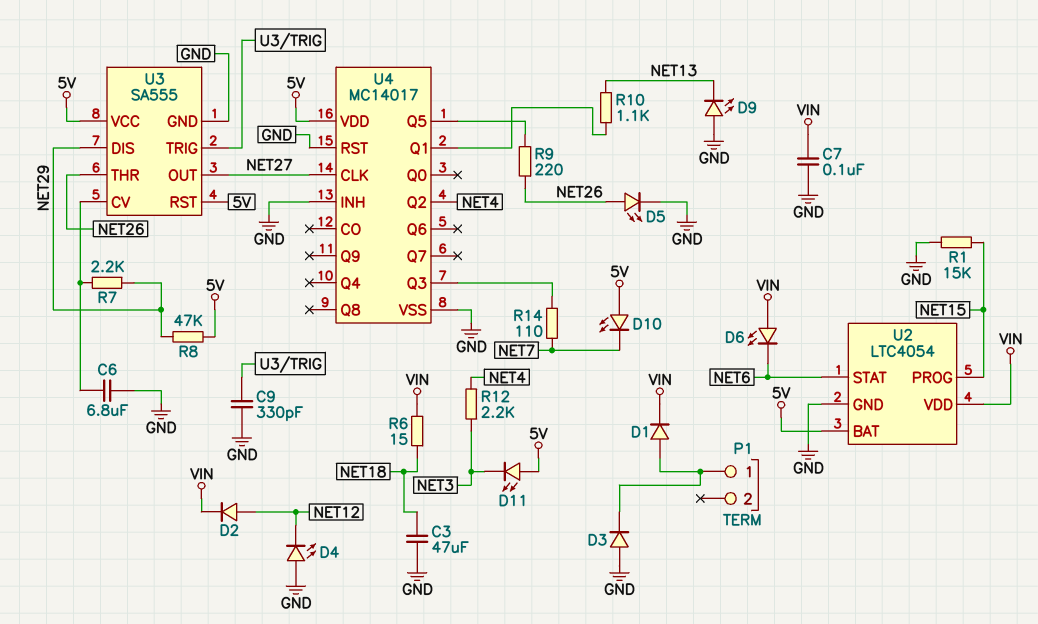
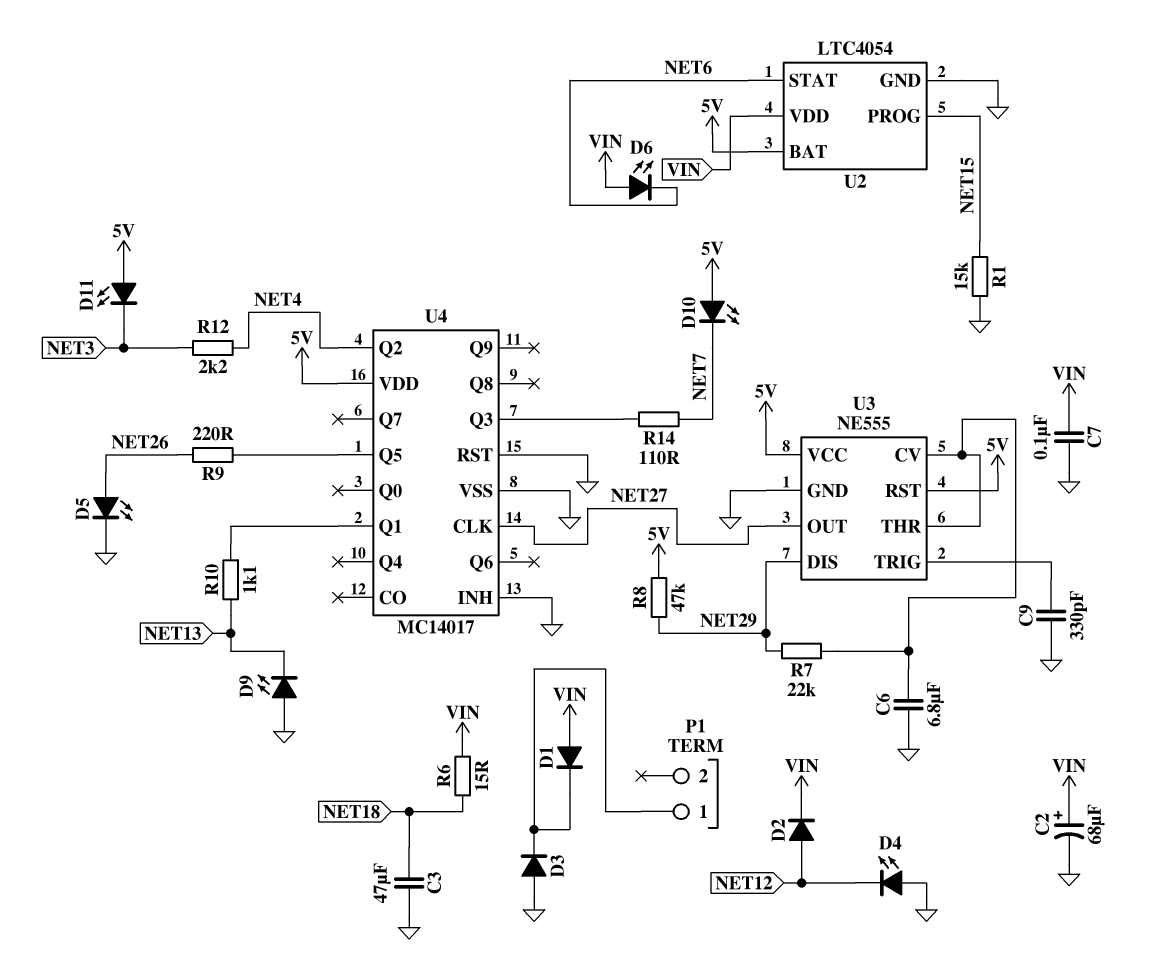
C2: none -> 68uF (plus VIN, minus GND)
D1: diode (A P1/1, K VIN) -> diode (A VIN, K P1/1)
R7: 2.2k (NET29, U3/CV) -> 22k (NET29, U3/CV)
U3: SA555 -> NE555
U3 pin THR: NET26 -> U3/CV

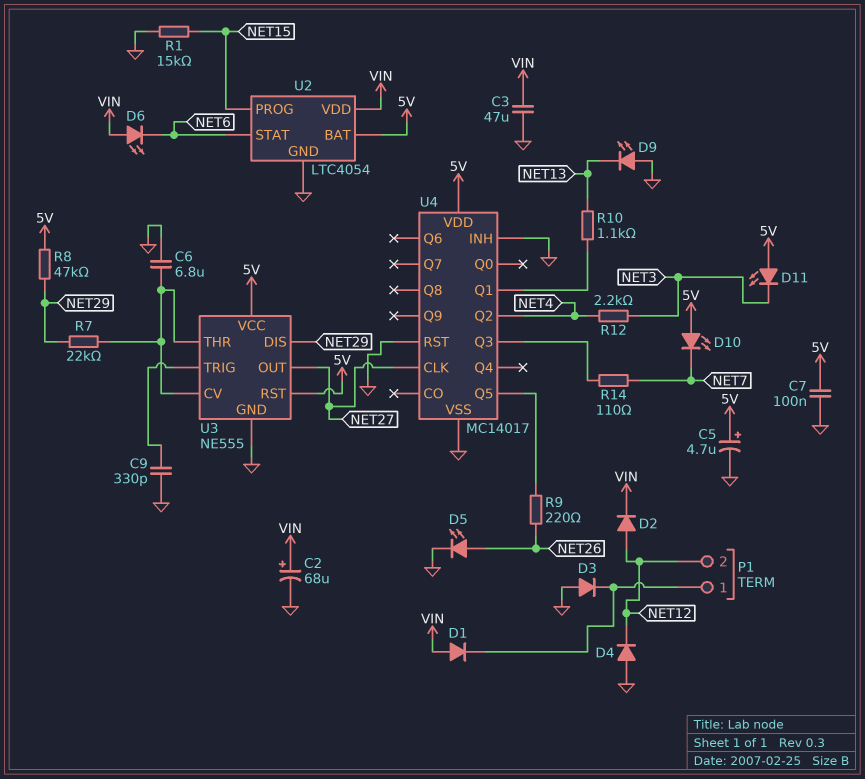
C3: 47uF (GND, NET18) -> 47uF (GND, VIN)
C5: none -> 4.7uF (plus 5V, minus GND)
C7: 100nF (GND, VIN) -> 100nF (5V, GND)
D4: LED (A GND, K NET12) -> diode (A GND, K NET12)
P1 pin 2: none -> NET12
R6: 15 (NET18, VIN) -> none

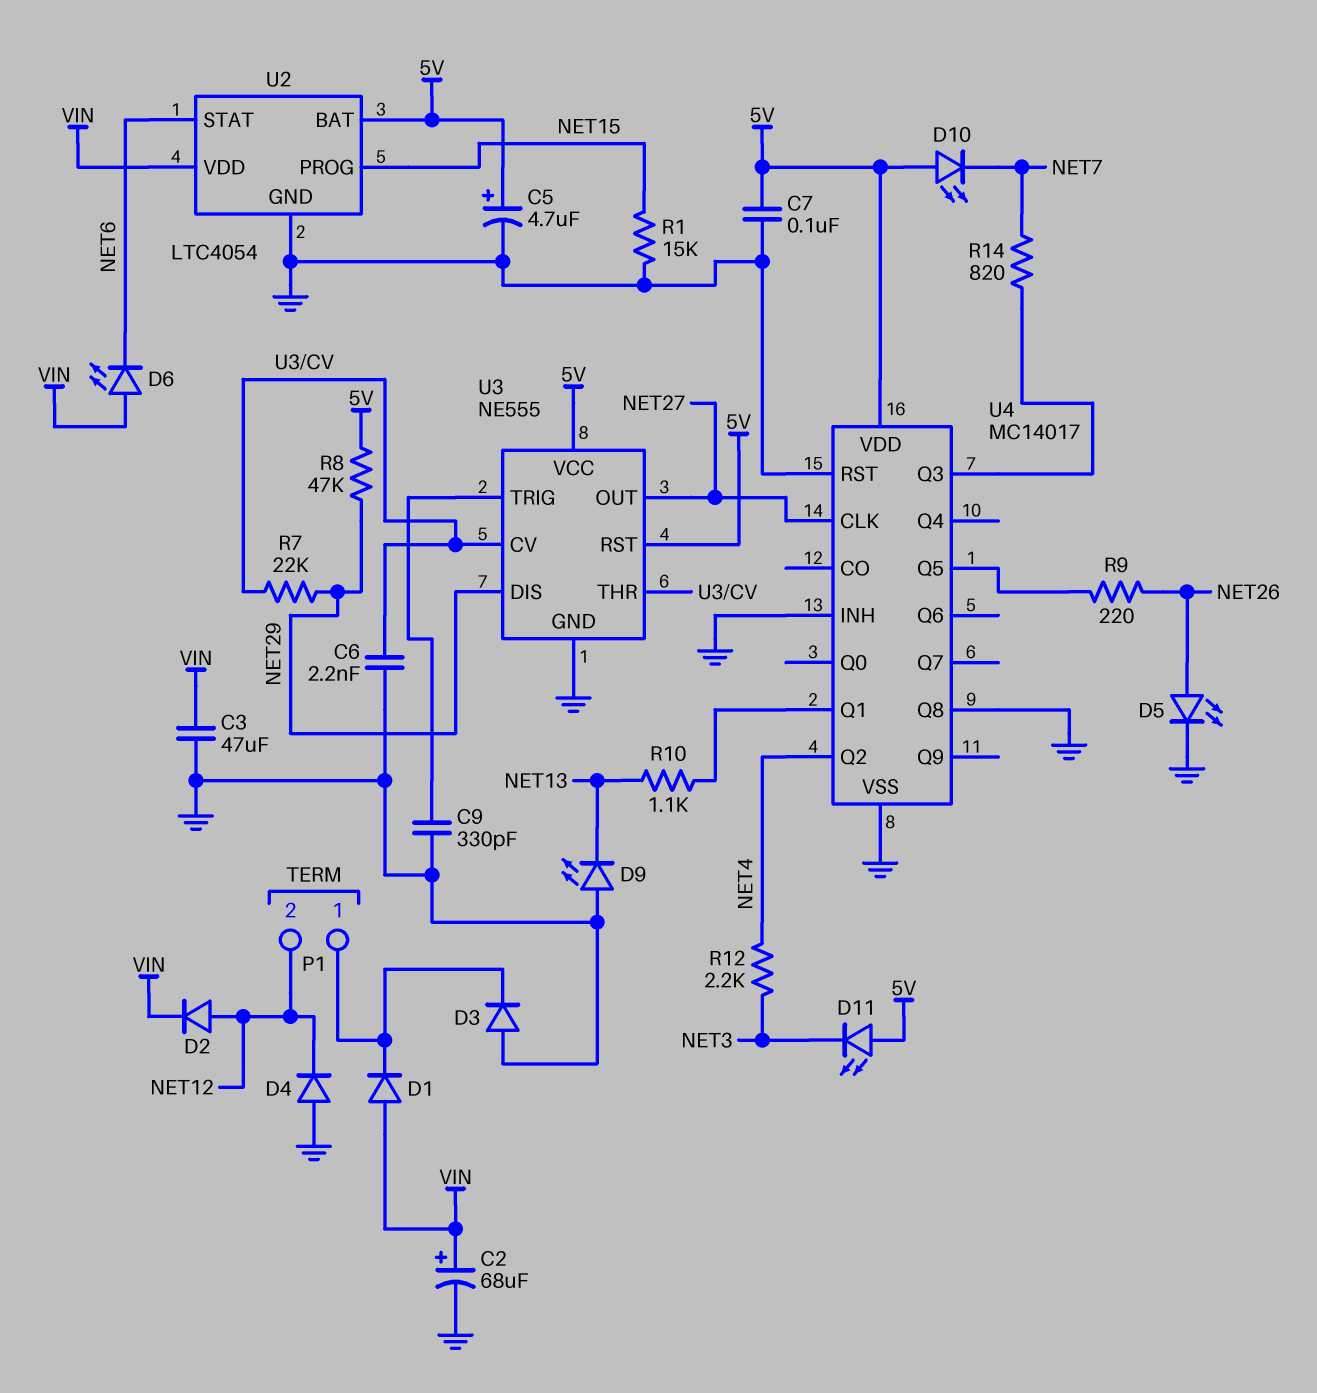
C6: 6.8uF (GND, U3/CV) -> 2.2nF (GND, U3/CV)
R14: 110 (NET7, U4/Q3) -> 820 (NET7, U4/Q3)
U4 pin Q8: none -> GND

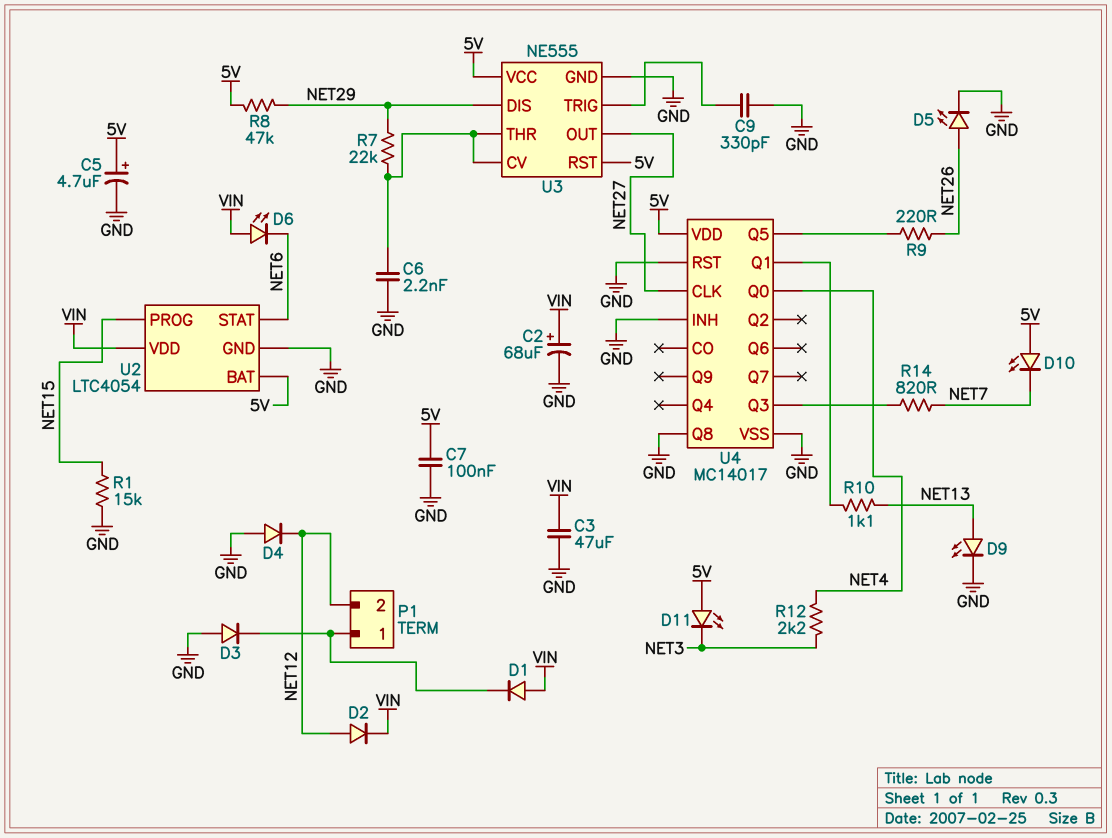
D9: LED (A GND, K NET13) -> LED (A NET13, K GND)
U4 pin Q0: none -> NET4
U4 pin Q2: NET4 -> none

